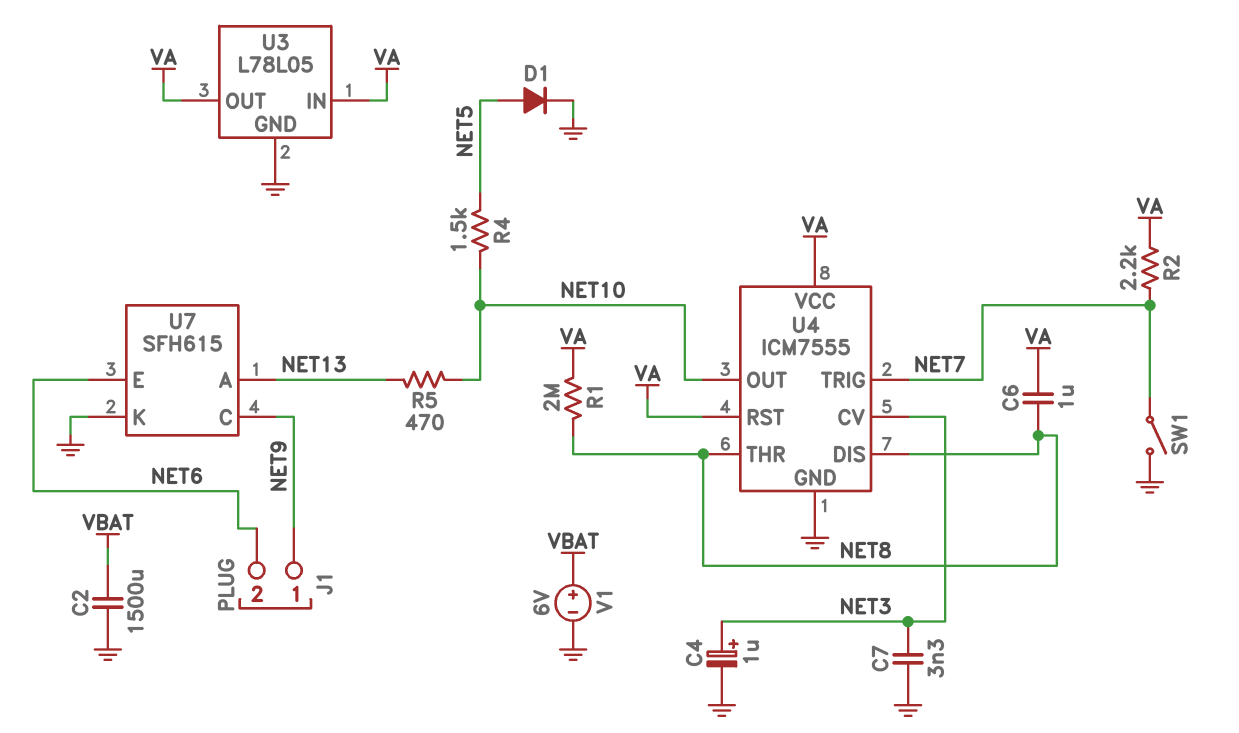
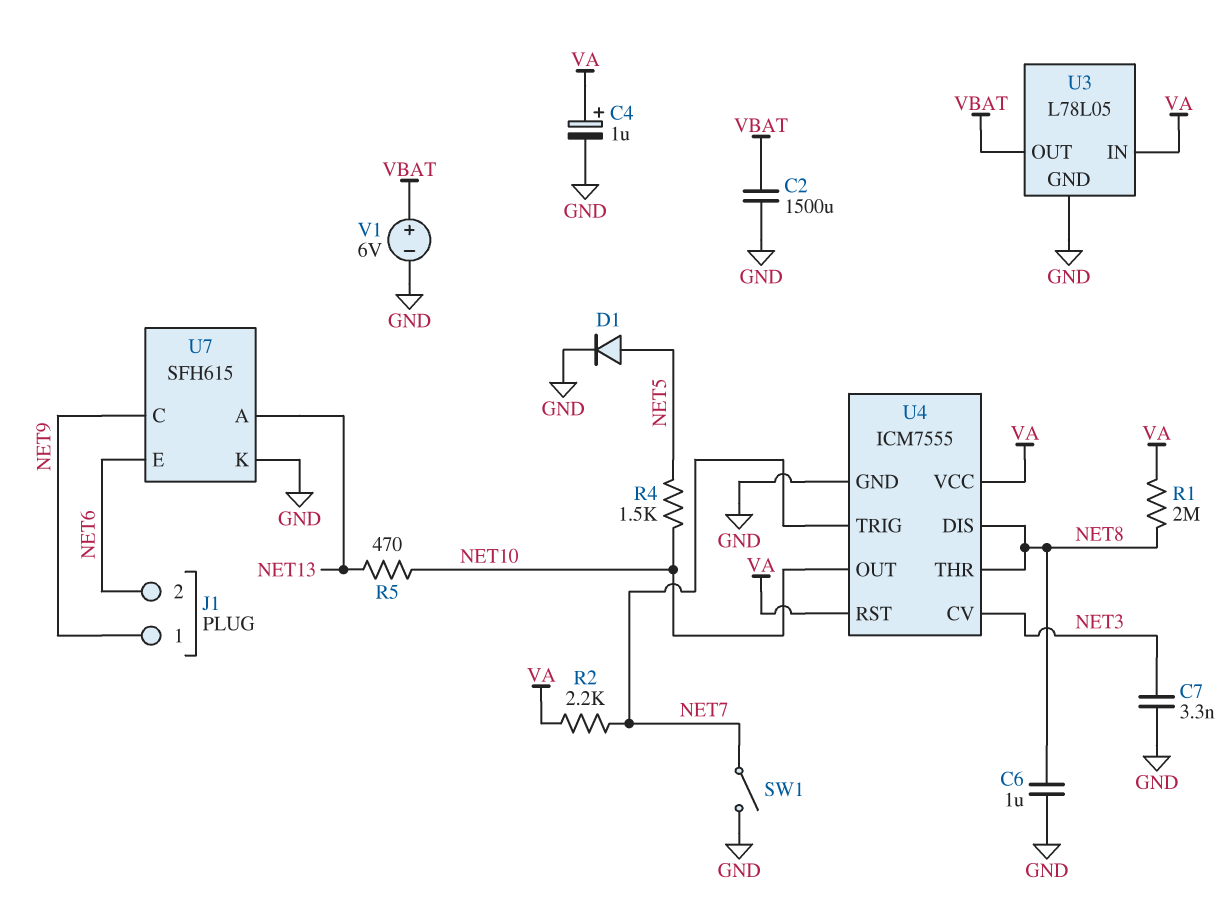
C4: 1uF (plus NET3, minus GND) -> 1uF (plus VA, minus GND)
C6: 1uF (NET8, VA) -> 1uF (GND, NET8)
U3 pin OUT: VA -> VBAT

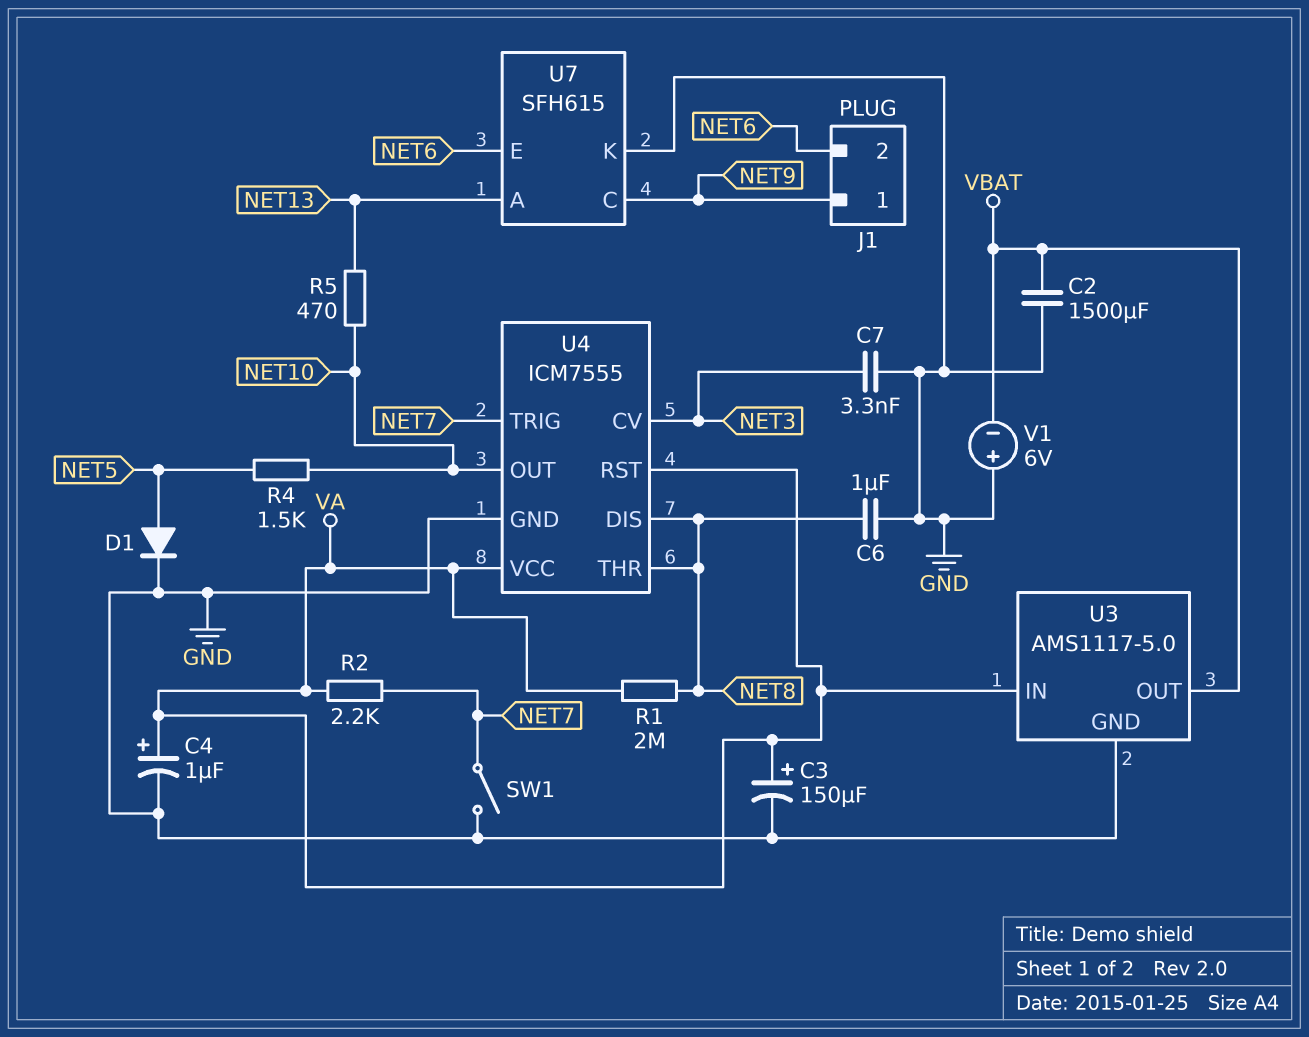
C3: none -> 150uF (plus VA, minus GND)
U3: L78L05 -> AMS1117-5.0
V1: 6V (plus VBAT, minus GND) -> 6V (plus GND, minus VBAT)

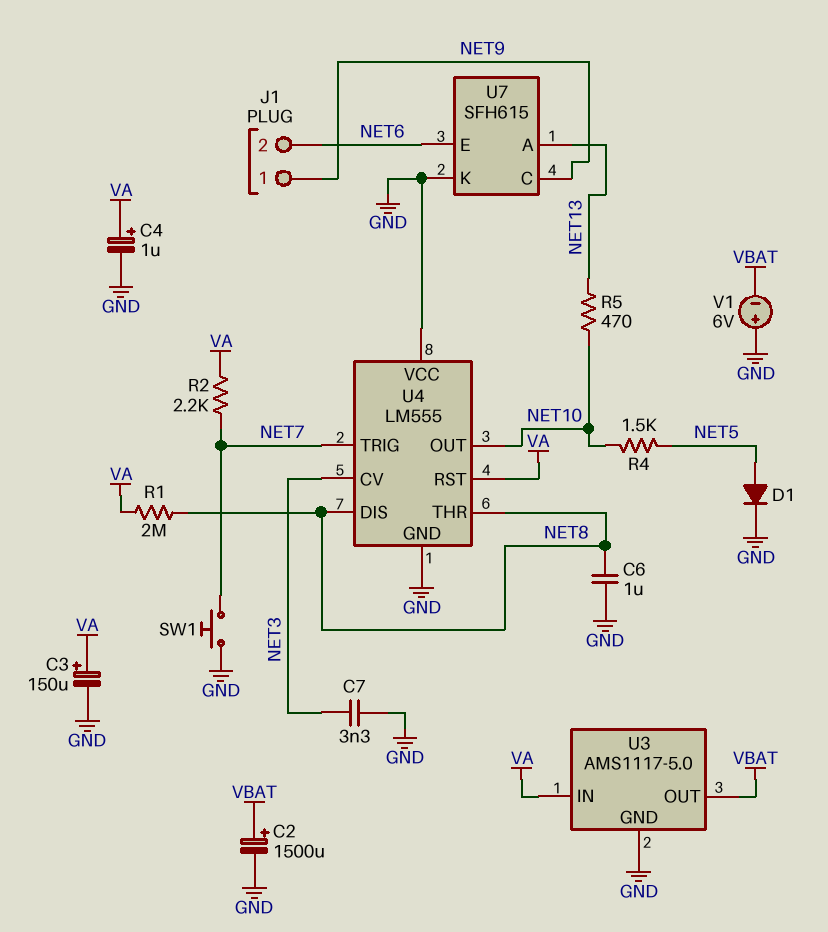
C2: 1500uF (GND, VBAT) -> 1500uF (plus VBAT, minus GND)
SW1: switch (GND, NET7) -> button (GND, NET7)
U4: ICM7555 -> LM555
U4 pin VCC: VA -> GND

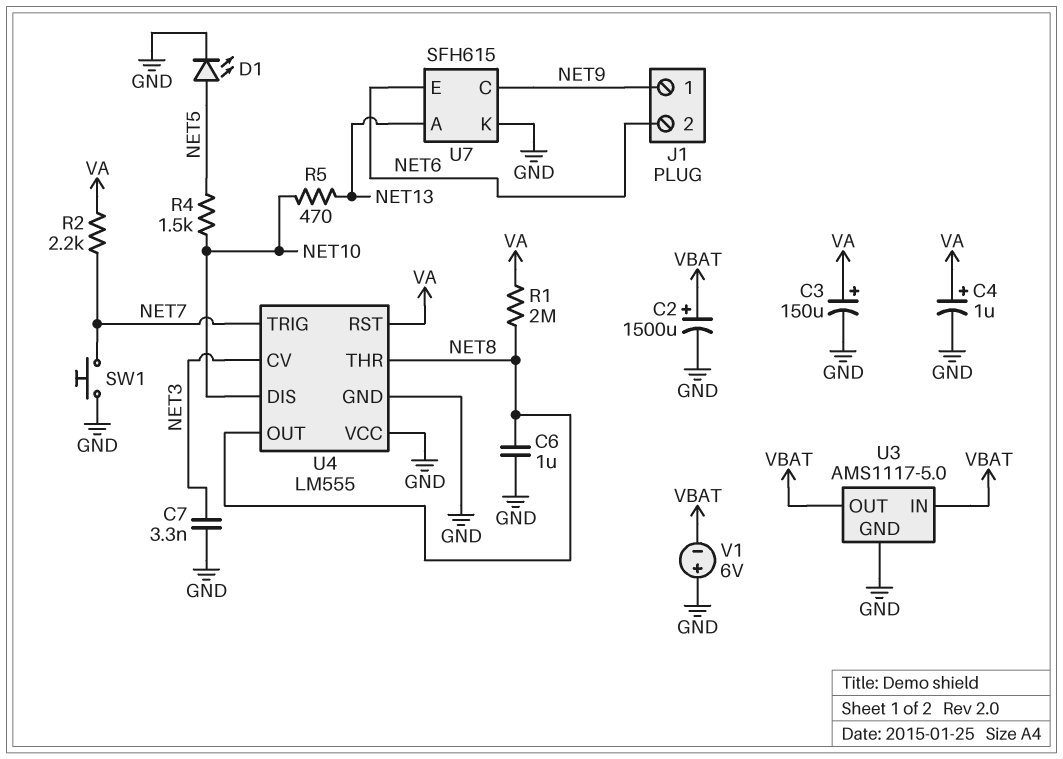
D1: diode (A NET5, K GND) -> LED (A NET5, K GND)
U3 pin IN: VA -> VBAT
U4 pin DIS: NET8 -> NET10
U4 pin OUT: NET10 -> NET8

